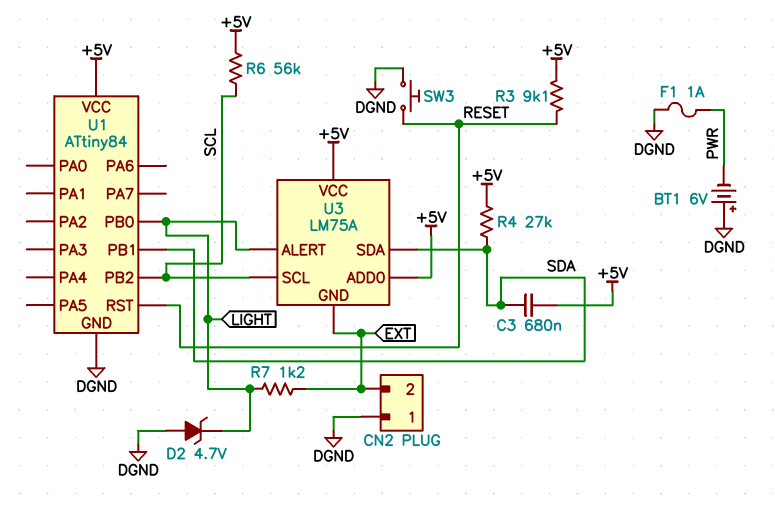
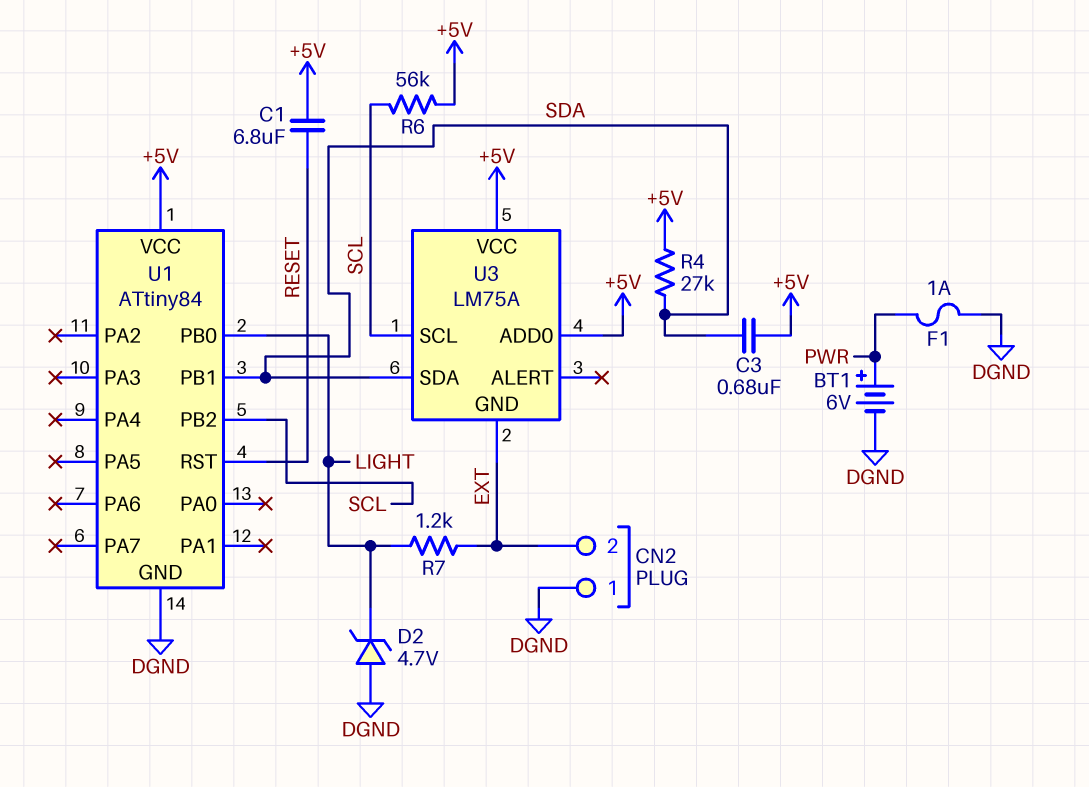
BT1: 6V (plus DGND, minus PWR) -> 6V (plus PWR, minus DGND)
C1: none -> 6.8uF (+5V, RESET)
R3: 9.1k (+5V, RESET) -> none
SW3: button (DGND, RESET) -> none
U3 pin ALERT: LIGHT -> none

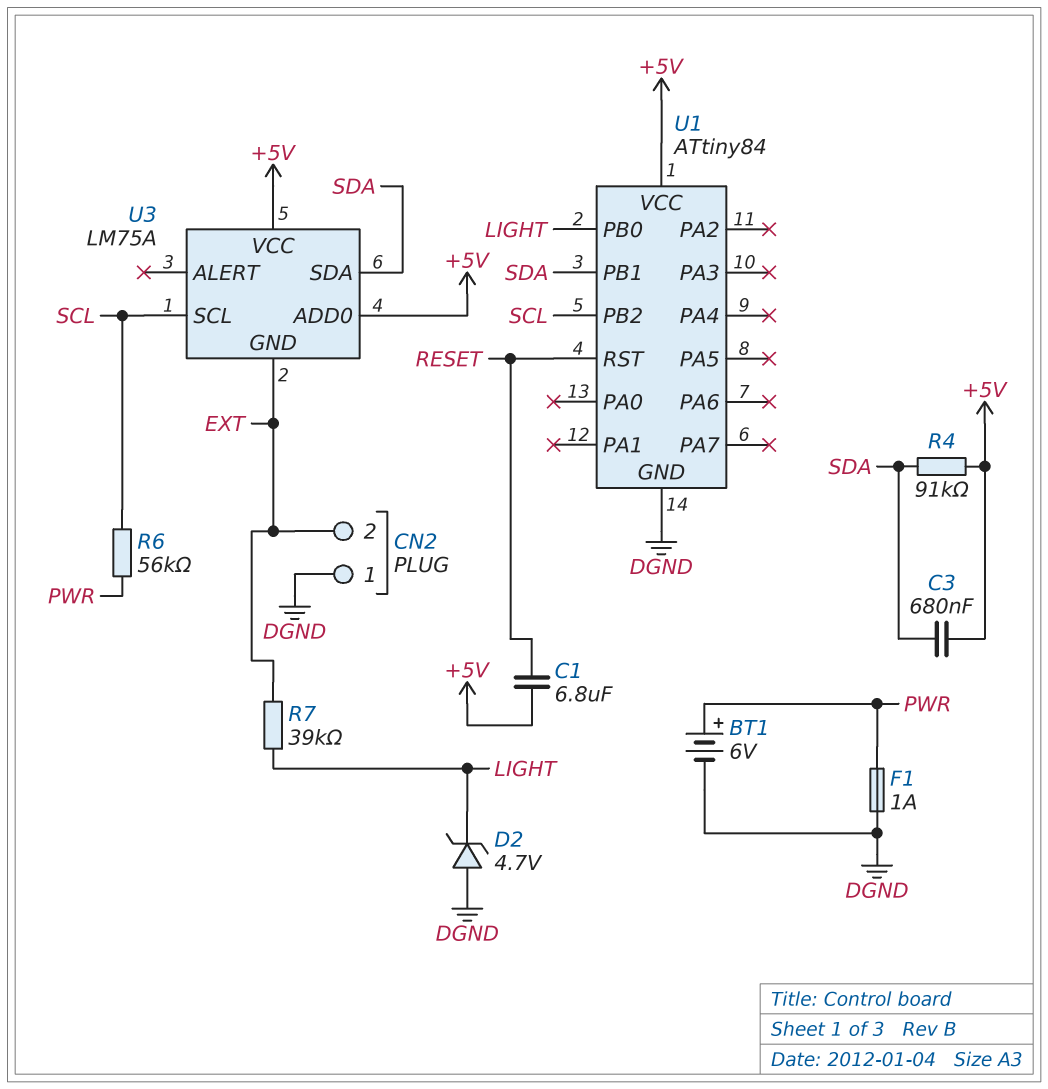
R4: 27k (+5V, SDA) -> 91k (+5V, SDA)
R6: 56k (+5V, SCL) -> 56k (PWR, SCL)
R7: 1.2k (EXT, LIGHT) -> 39k (EXT, LIGHT)

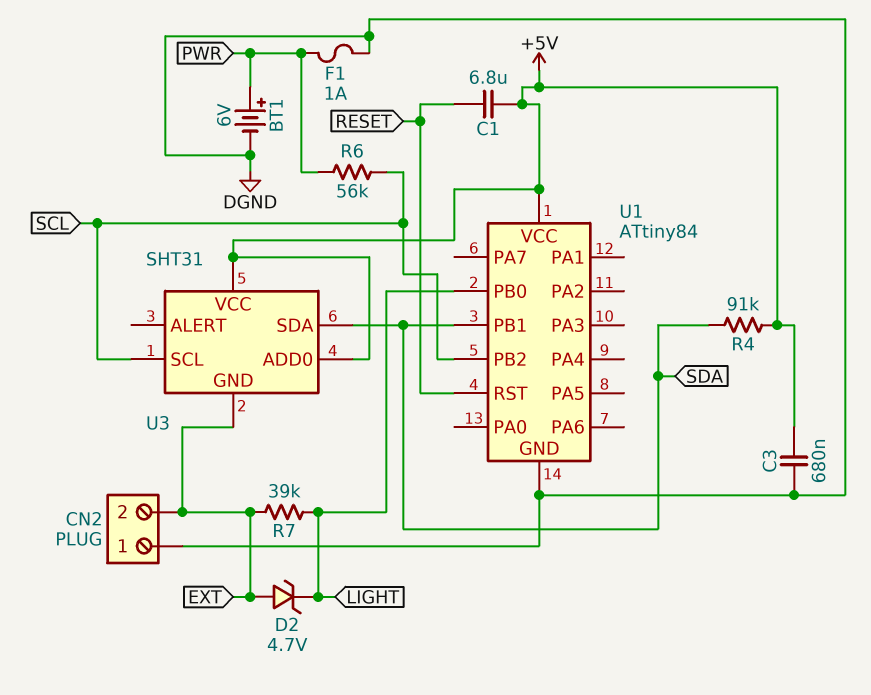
C3: 680nF (+5V, SDA) -> 680nF (+5V, DGND)
D2: zener 4.7V (A DGND, K LIGHT) -> zener 4.7V (A EXT, K LIGHT)
U3: LM75A -> SHT31

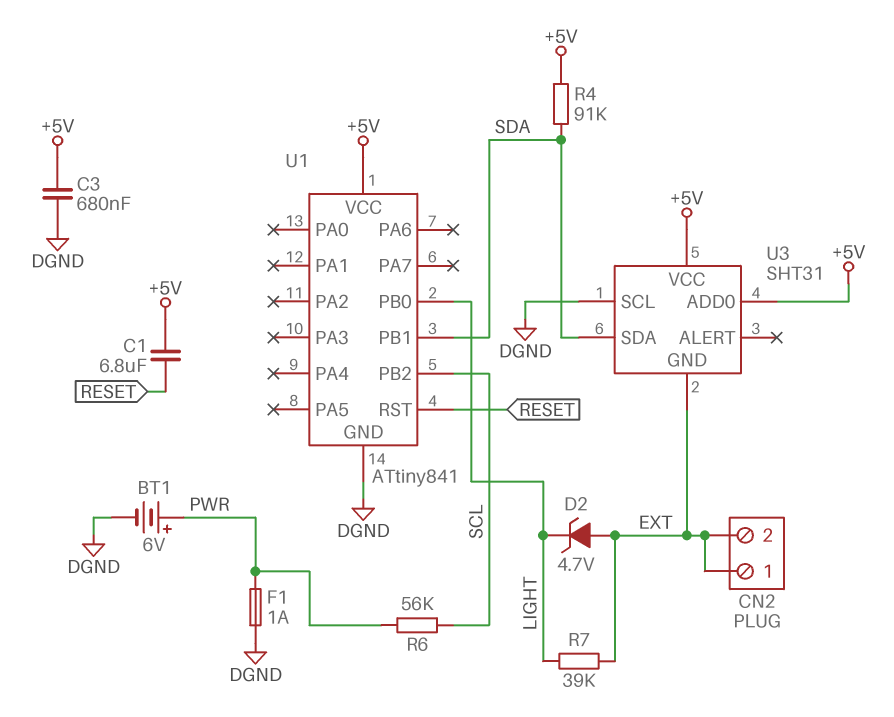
CN2 pin 1: DGND -> EXT
U1: ATtiny84 -> ATtiny841
U3 pin SCL: SCL -> DGND

